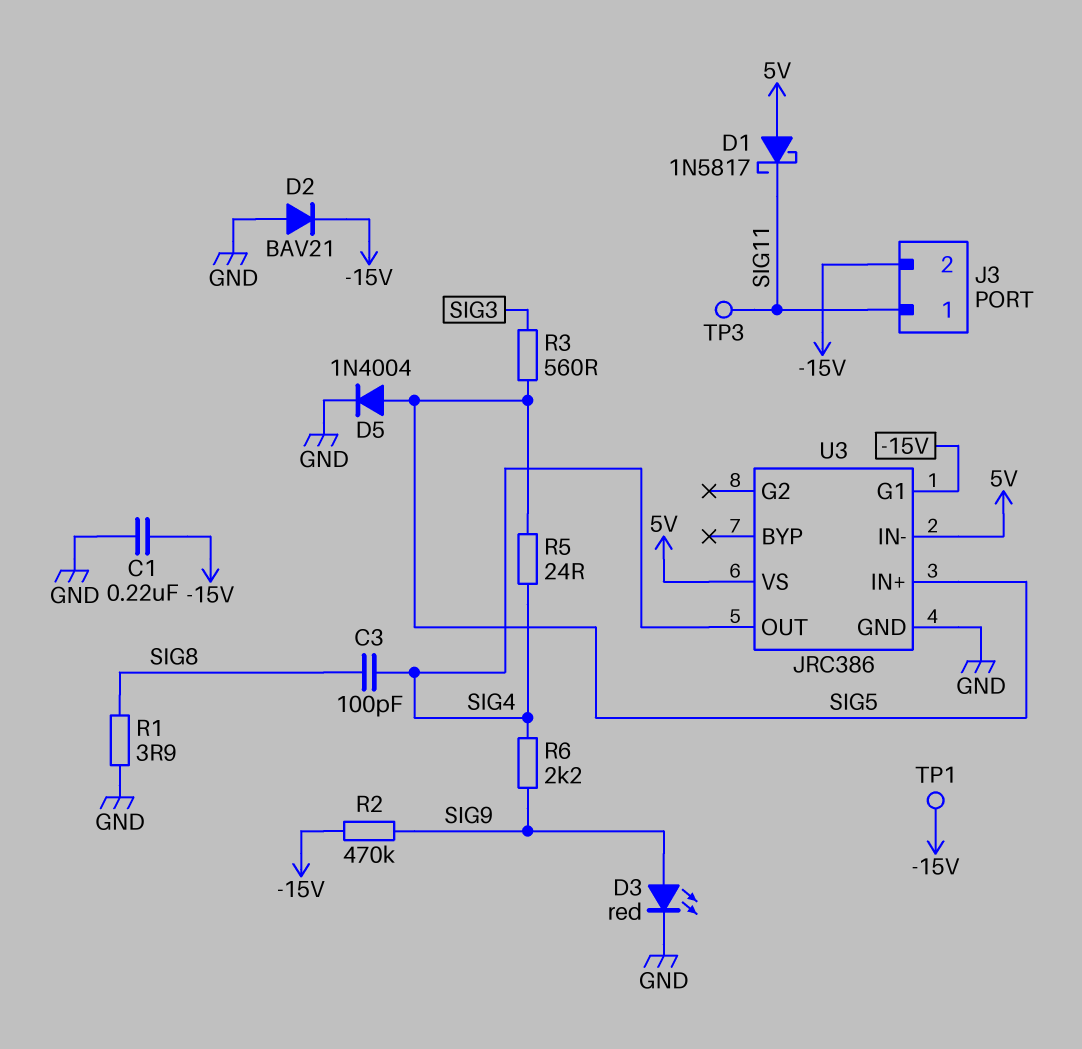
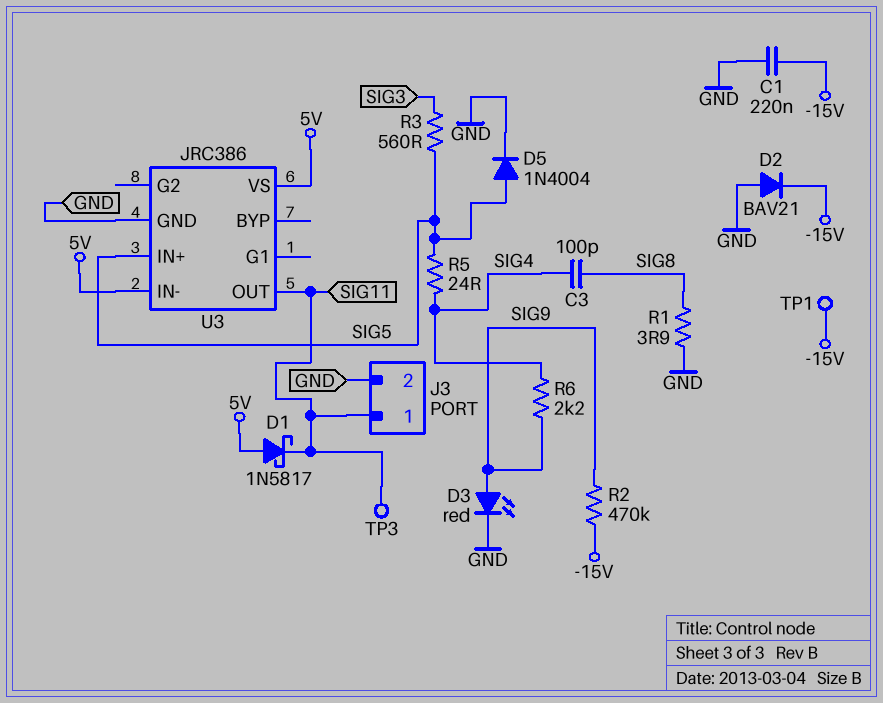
J3 pin 2: -15V -> GND
U3 pin G1: -15V -> none
U3 pin OUT: SIG4 -> SIG11

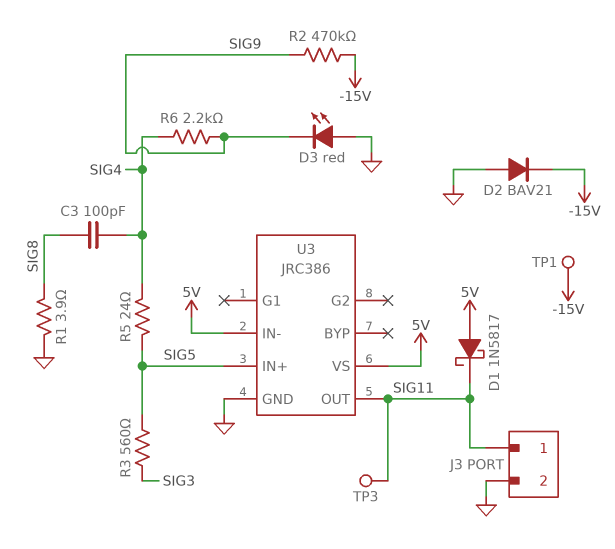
C1: 220nF (-15V, GND) -> none
D3: LED red (A SIG9, K GND) -> LED red (A GND, K SIG9)
D5: diode 1N4004 (A SIG5, K GND) -> none

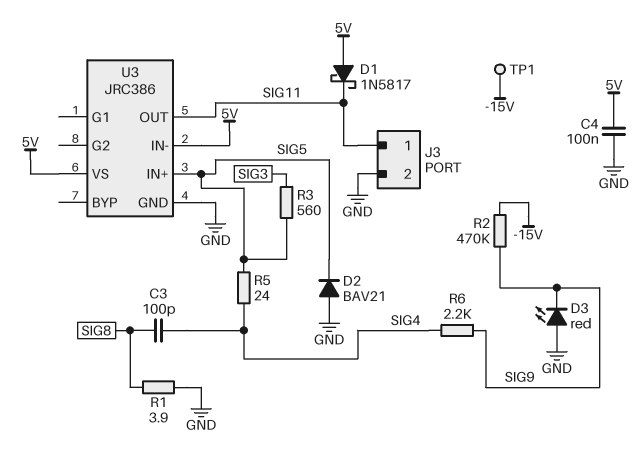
C4: none -> 100nF (5V, GND)
D2: diode BAV21 (A GND, K -15V) -> diode BAV21 (A GND, K SIG5)
TP3: test point (SIG11) -> none

